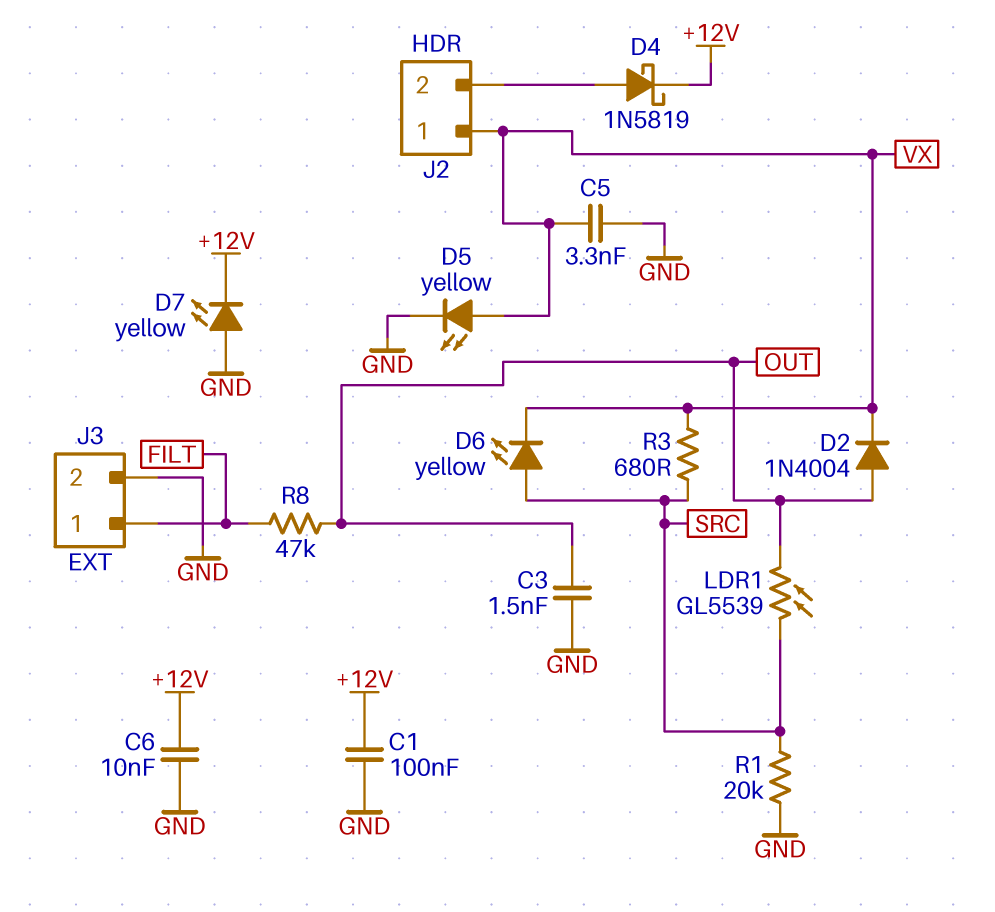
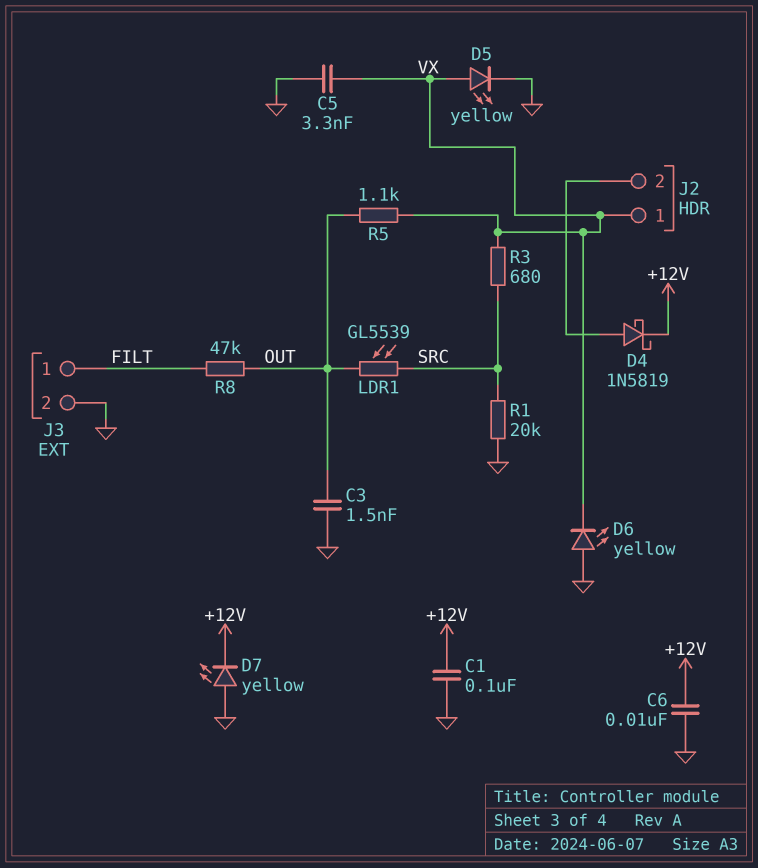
D2: diode 1N4004 (A OUT, K VX) -> none
D6: LED yellow (A SRC, K VX) -> LED yellow (A GND, K VX)
R5: none -> 1.1k (OUT, VX)

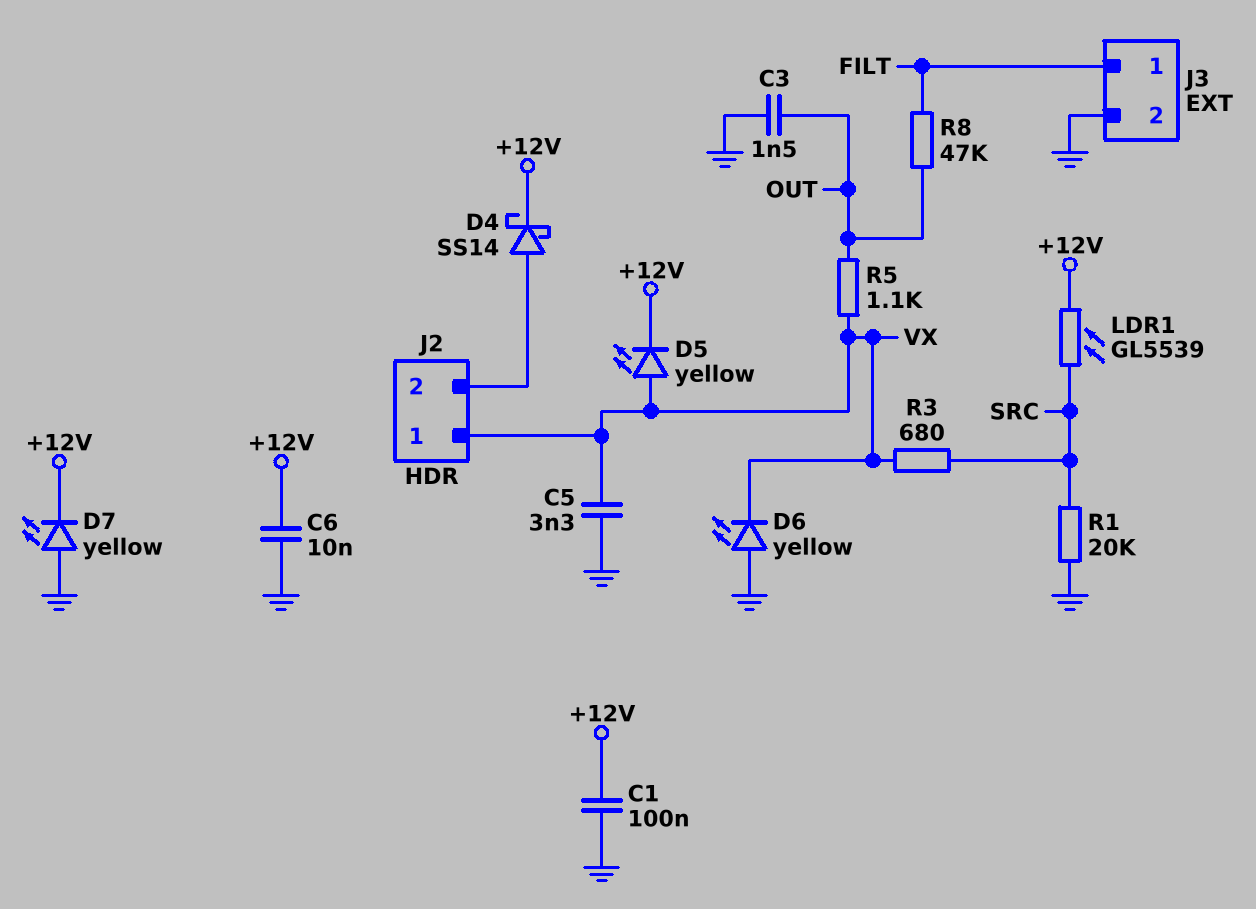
D4: schottky 1N5819 (A J2/2, K +12V) -> schottky SS14 (A J2/2, K +12V)
D5: LED yellow (A VX, K GND) -> LED yellow (A VX, K +12V)
LDR1: GL5539 (OUT, SRC) -> GL5539 (+12V, SRC)

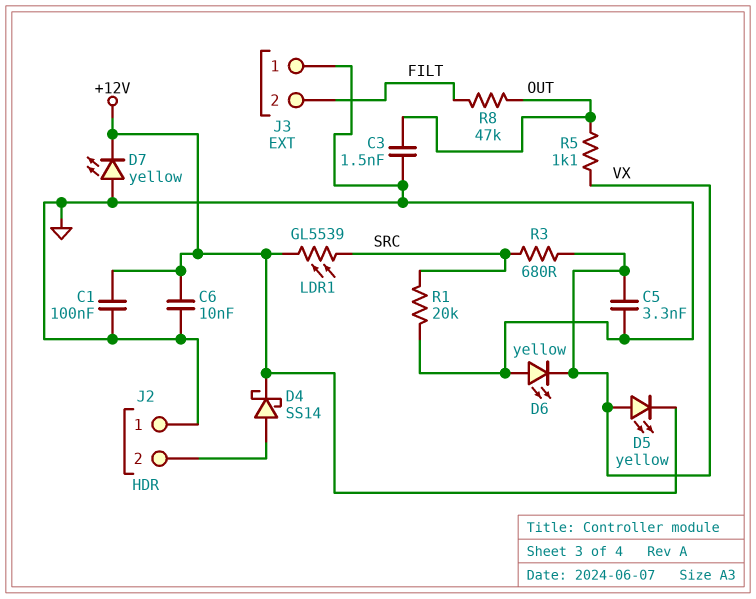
J2 pin 1: VX -> GND
J3 pin 1: FILT -> GND
J3 pin 2: GND -> FILT

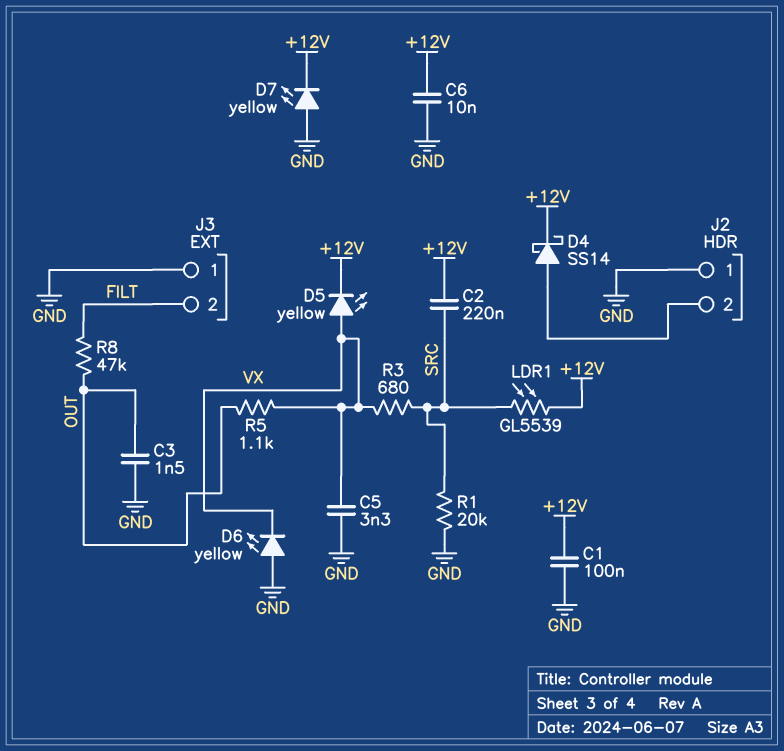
C2: none -> 220nF (+12V, SRC)

